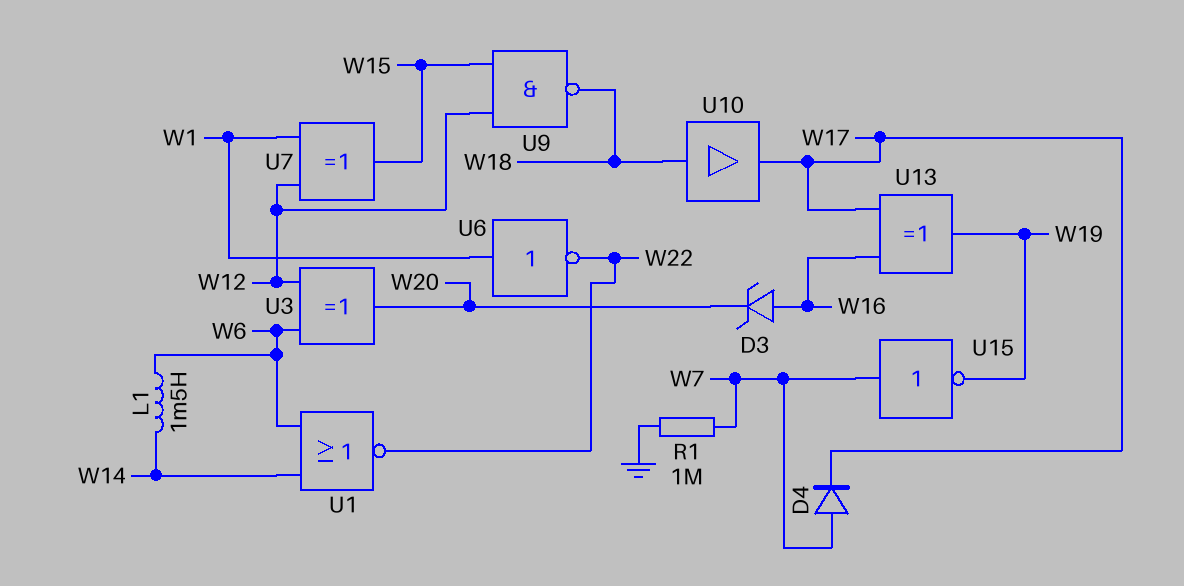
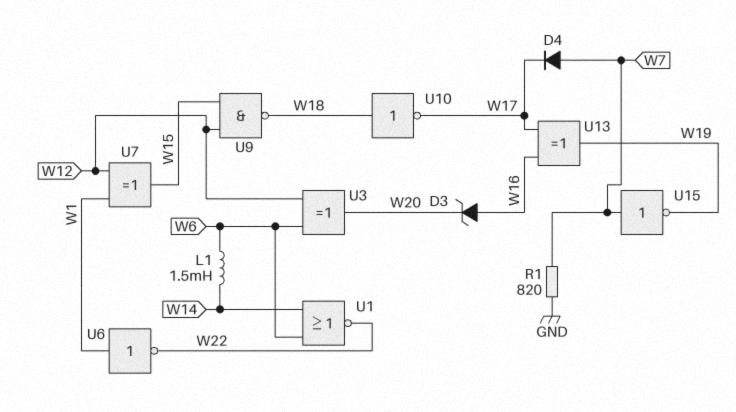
R1: 1M (GND, W7) -> 820 (GND, W7)
U10: buffer (in W18, out W17) -> NOT (in W18, out W17)

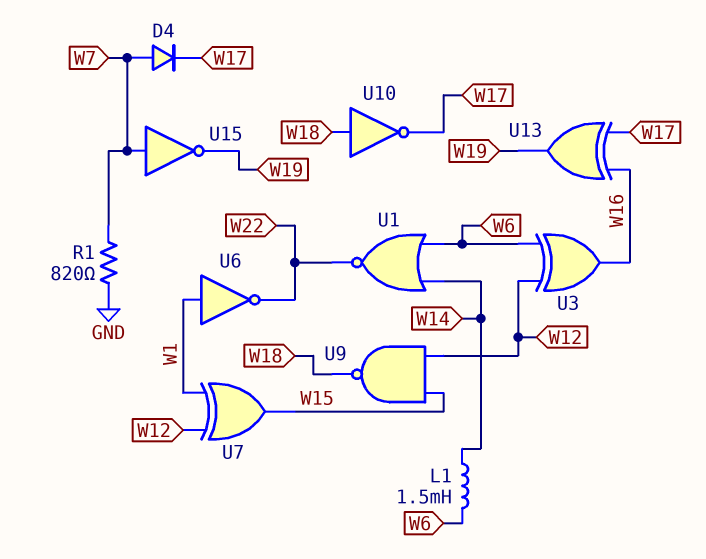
D3: zener (A W16, K W20) -> none
U3: XOR (in W6, in W12, out W20) -> XOR (in W6, in W12, out W16)

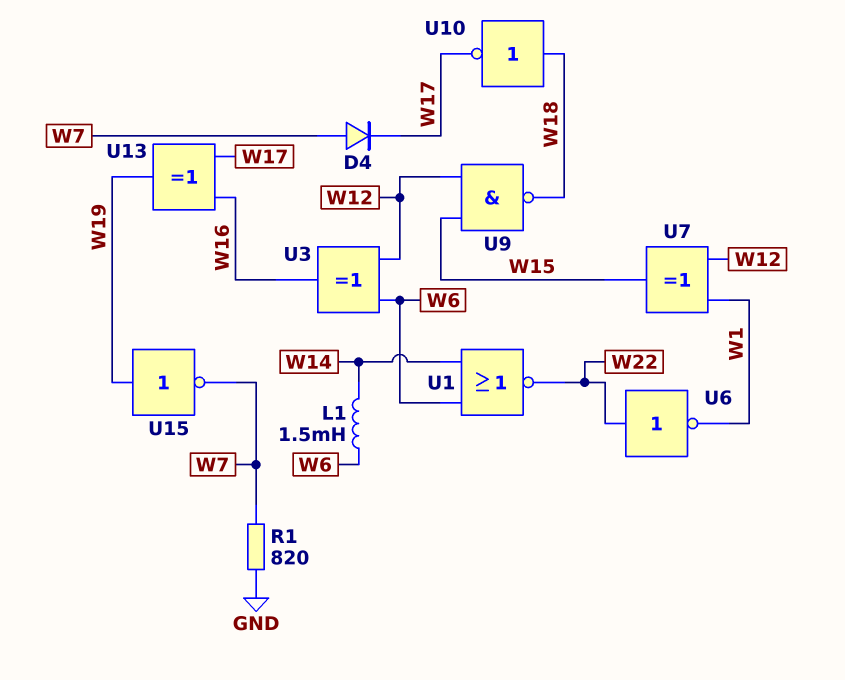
U6: NOT (in W1, out W22) -> NOT (in W22, out W1)
U15: NOT (in W7, out W19) -> NOT (in W19, out W7)

